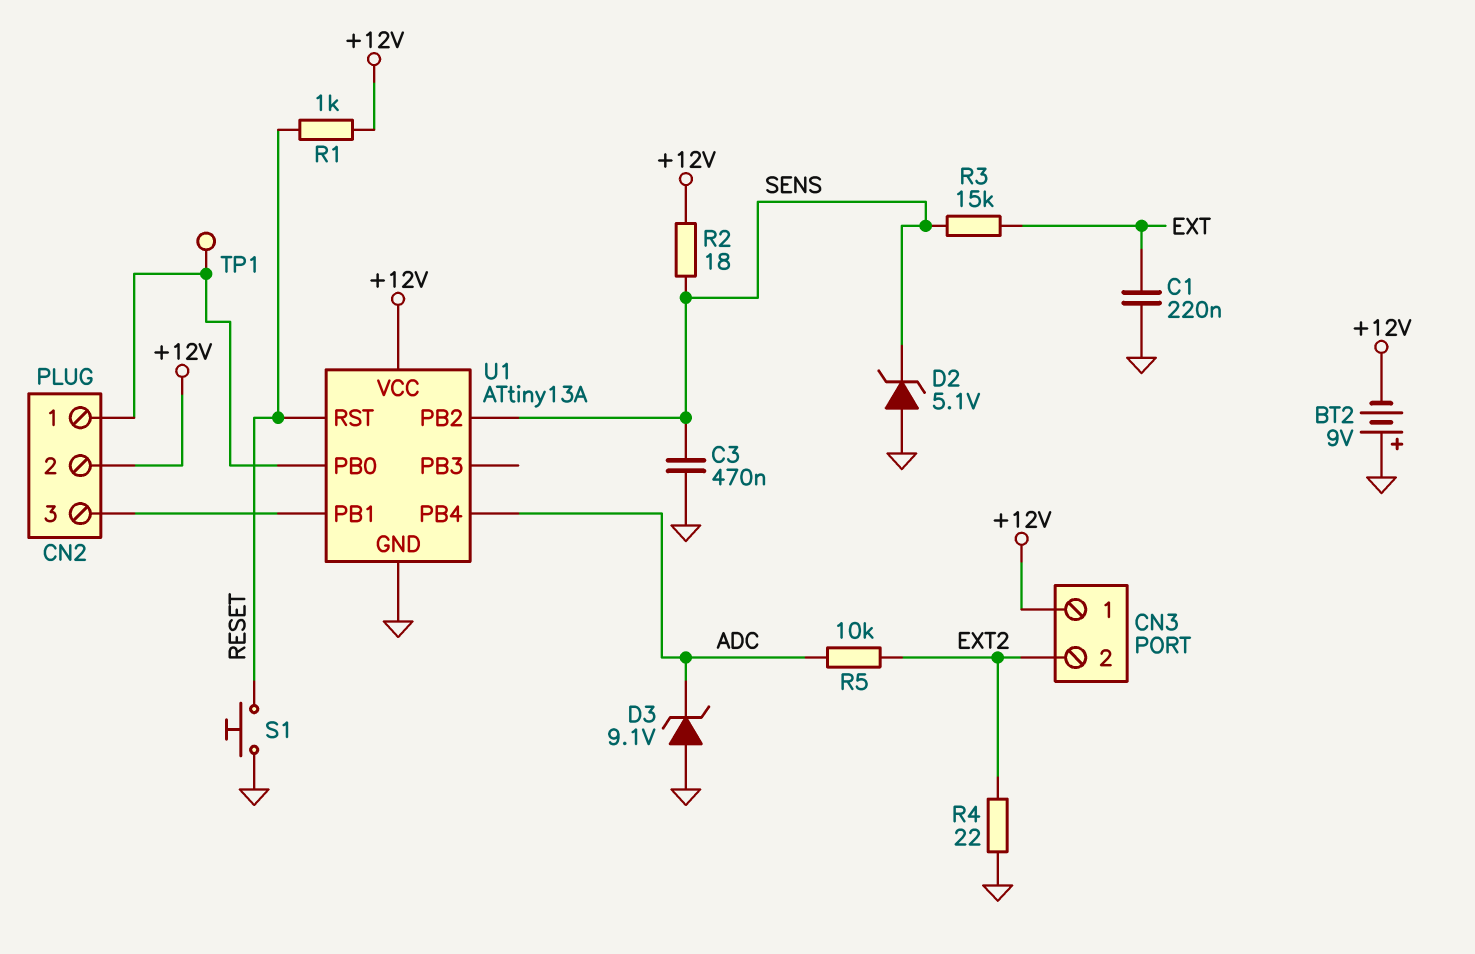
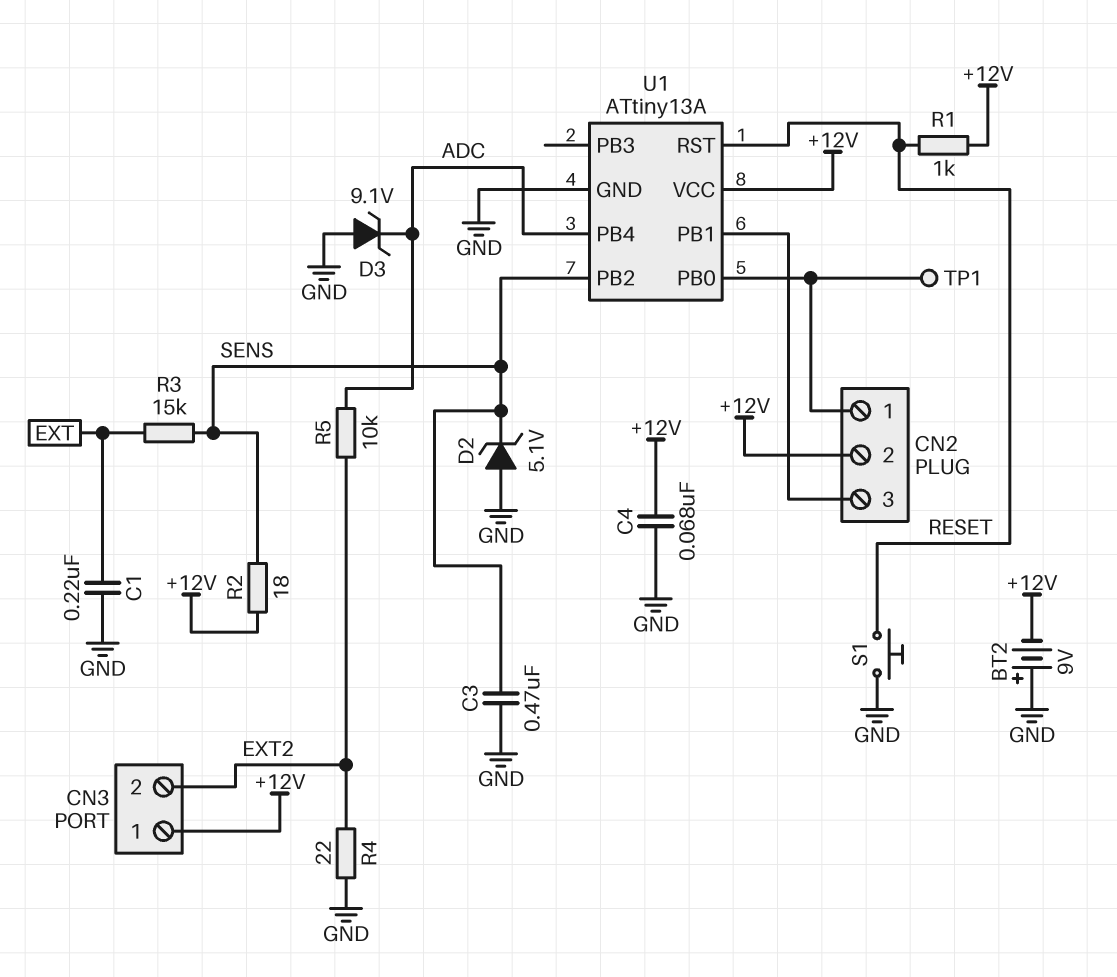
C4: none -> 68nF (+12V, GND)

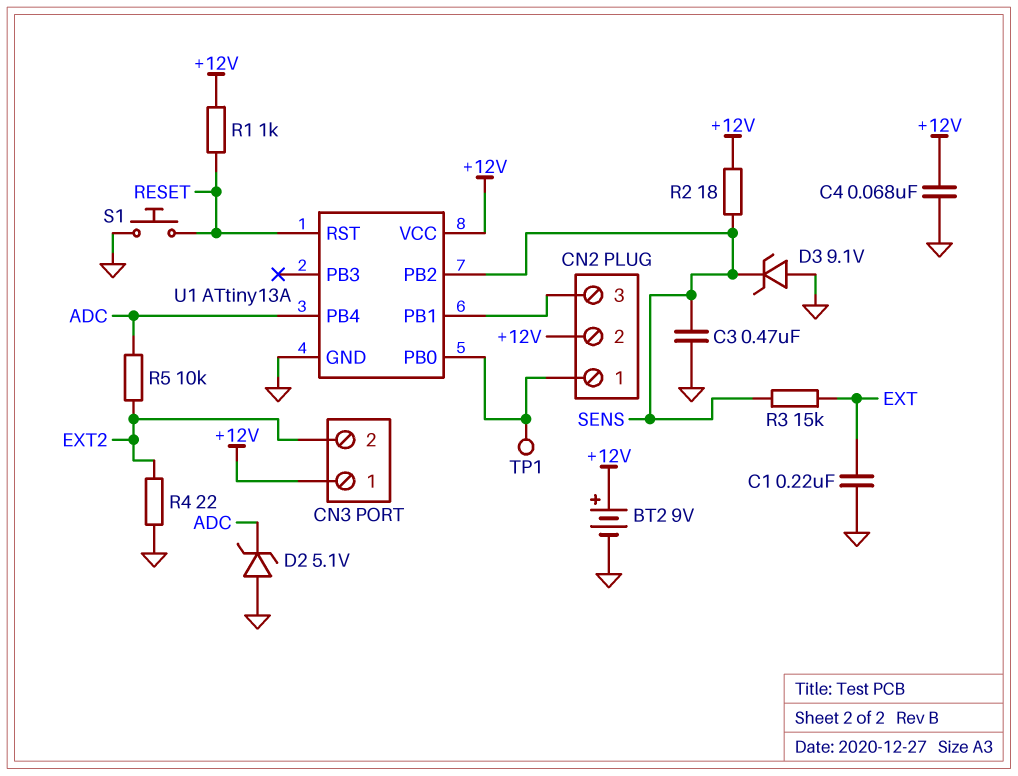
BT2: 9V (plus GND, minus +12V) -> 9V (plus +12V, minus GND)
D2: zener 5.1V (A GND, K SENS) -> zener 5.1V (A GND, K ADC)
D3: zener 9.1V (A GND, K ADC) -> zener 9.1V (A GND, K SENS)

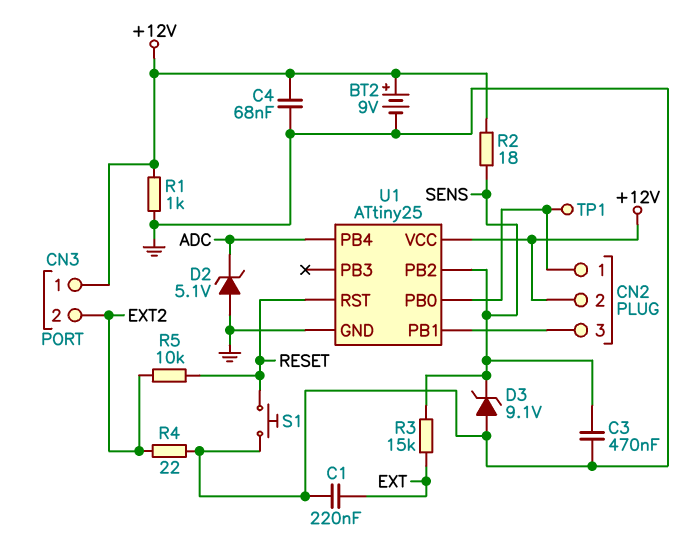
R1: 1k (+12V, RESET) -> 1k (+12V, GND)
R5: 10k (ADC, EXT2) -> 10k (EXT2, RESET)
U1: ATtiny13A -> ATtiny25

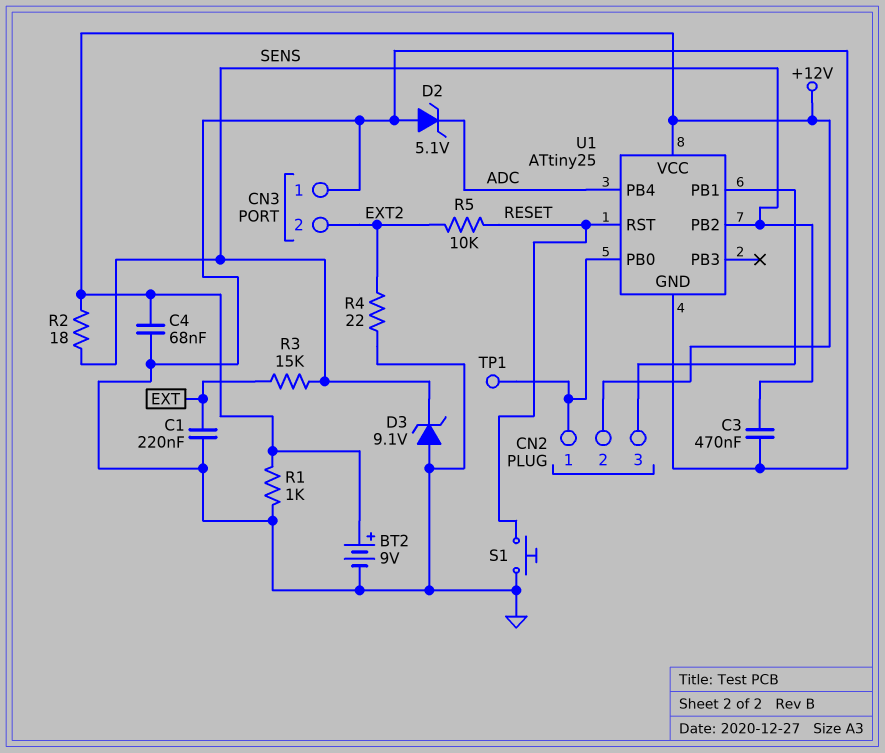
CN3 pin 1: +12V -> GND

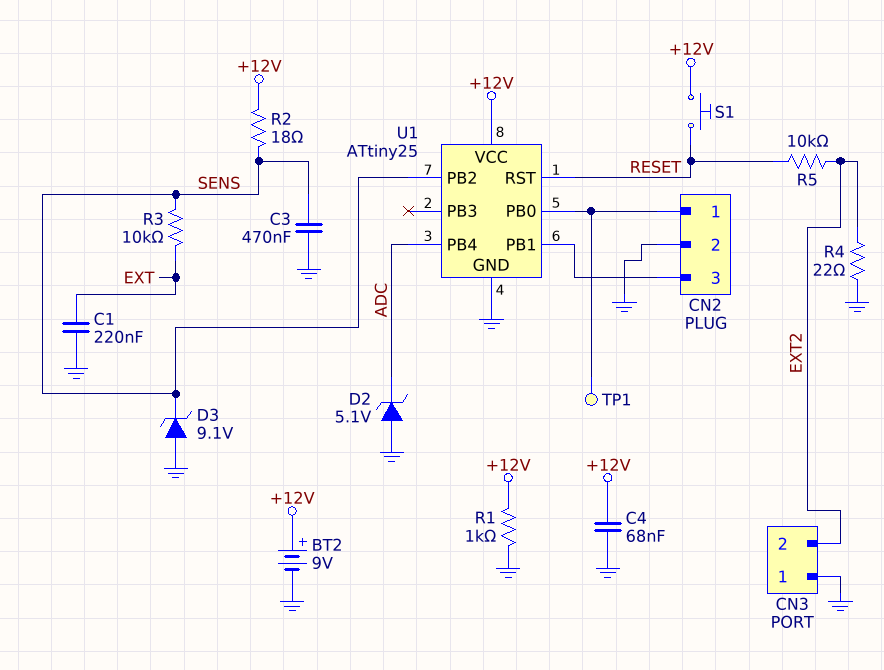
CN2 pin 2: +12V -> GND
R3: 15k (EXT, SENS) -> 10k (EXT, SENS)
S1: button (GND, RESET) -> button (+12V, RESET)

